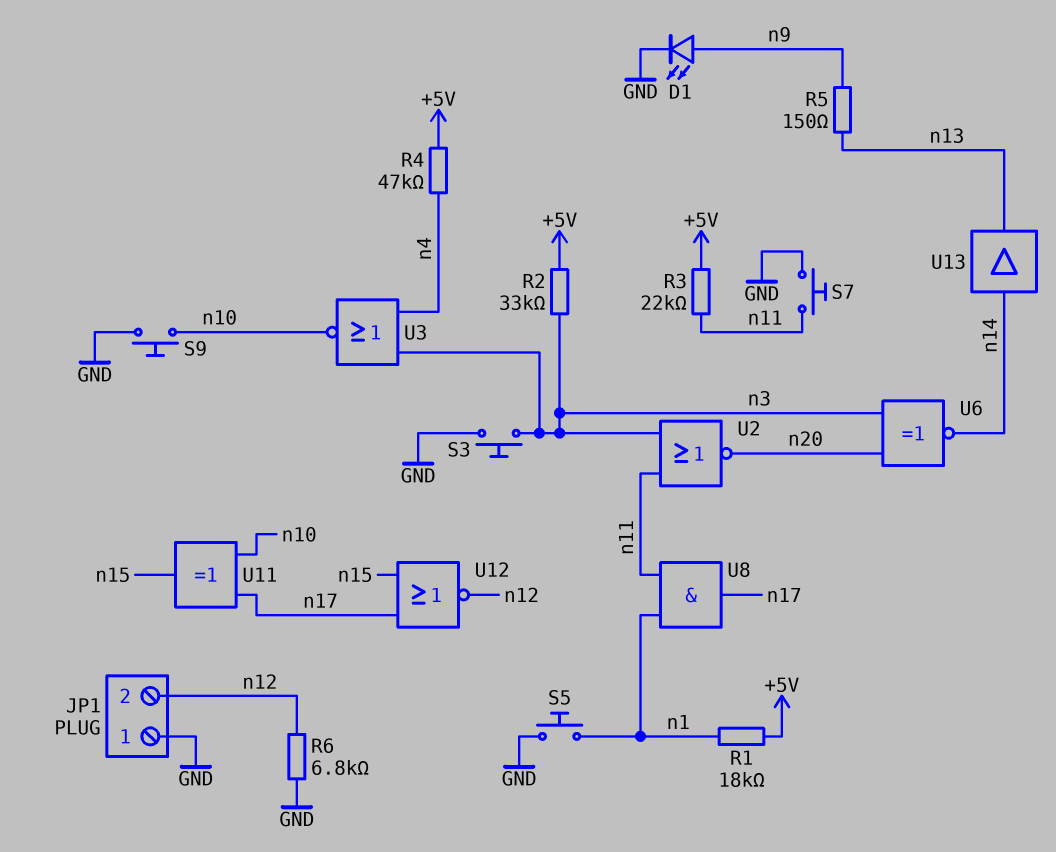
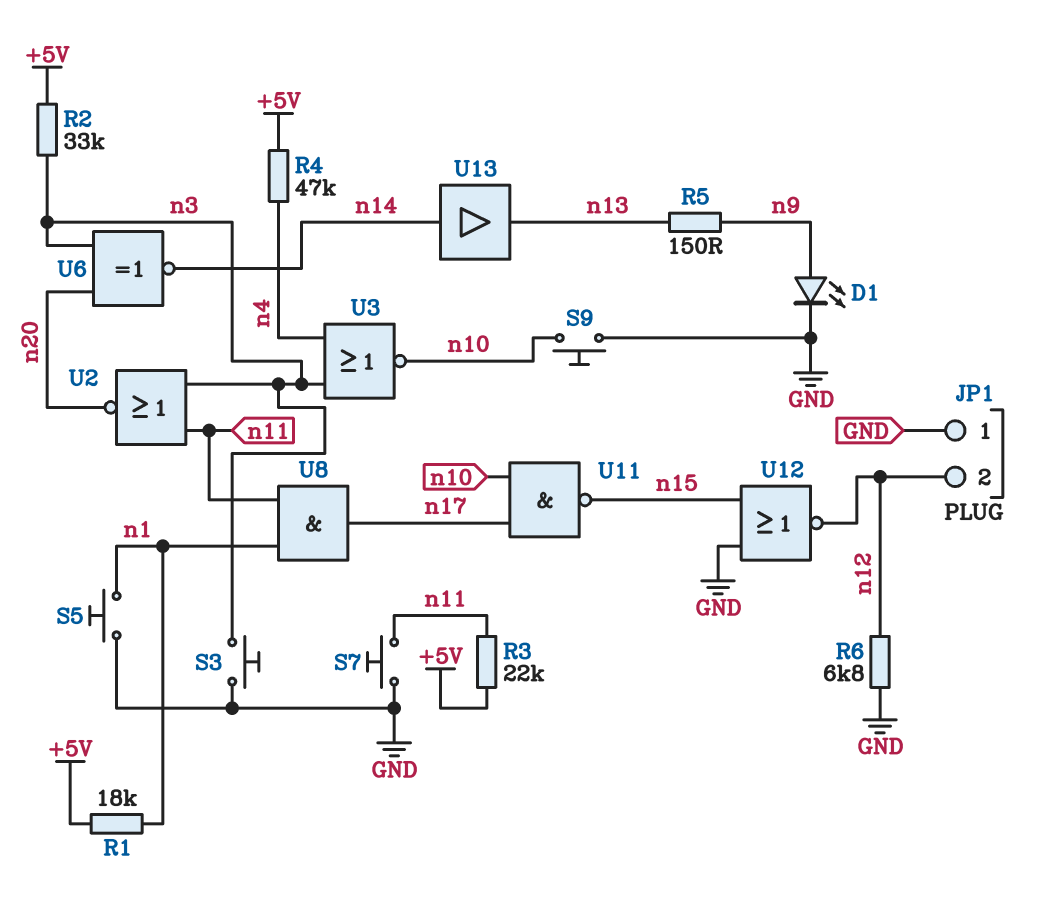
U11: XOR (in n10, in n17, out n15) -> NAND (in n10, in n17, out n15)
U12: NOR (in n15, in n17, out n12) -> NOR (in GND, in n15, out n12)

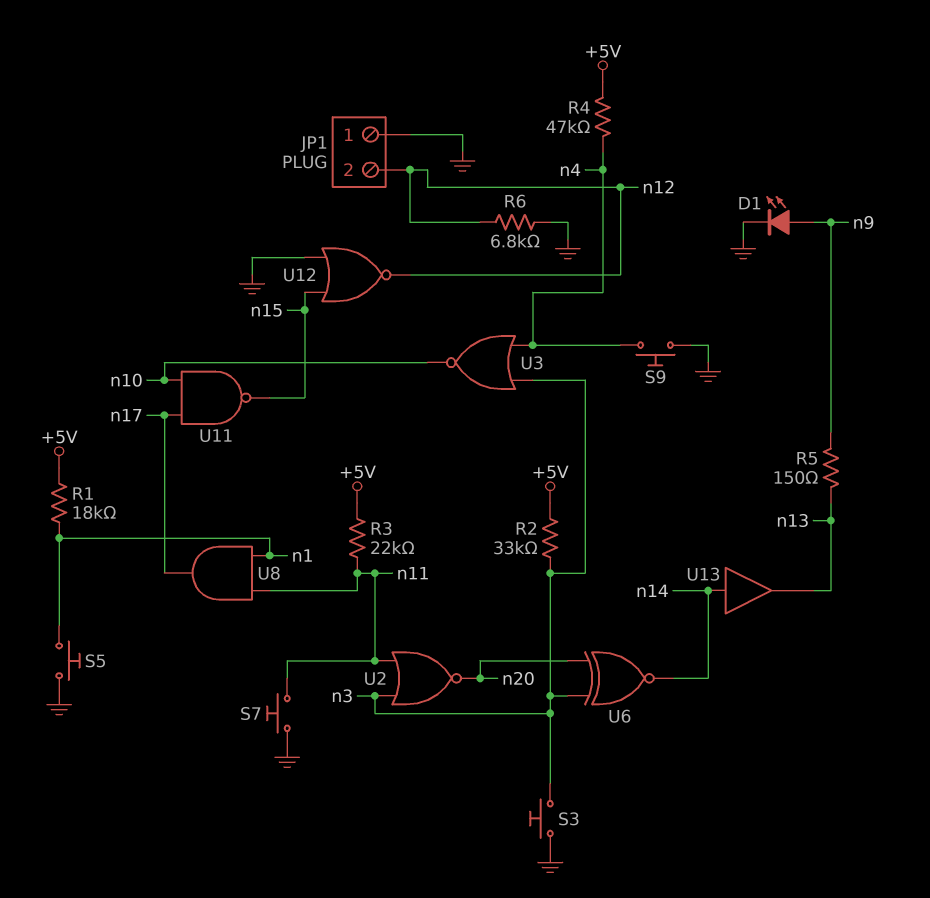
S9: button (GND, n10) -> button (GND, n4)

